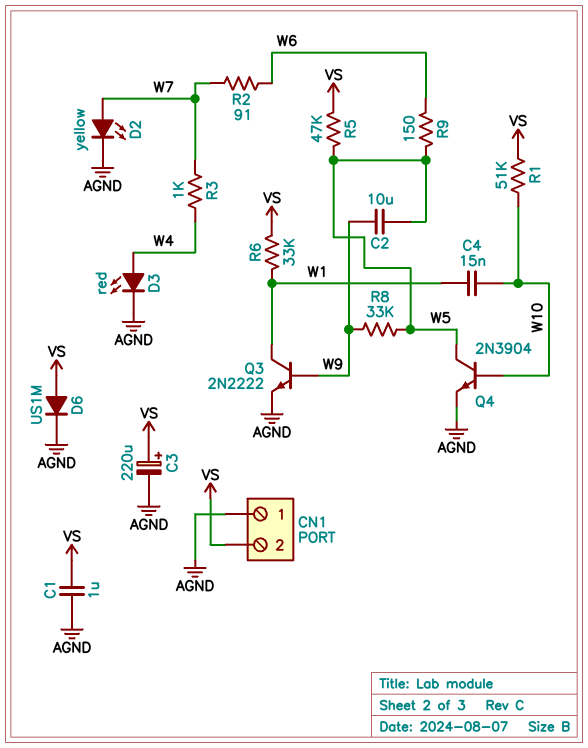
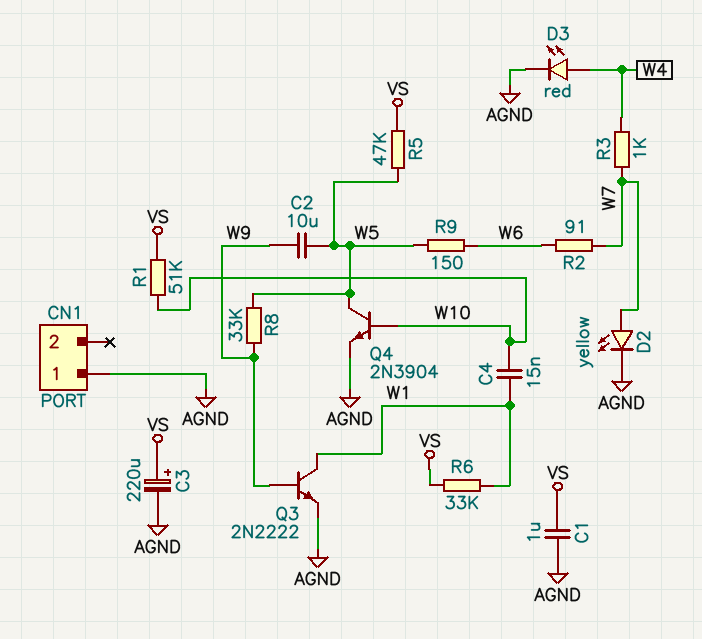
CN1 pin 2: VS -> none
D6: diode US1M (A VS, K AGND) -> none

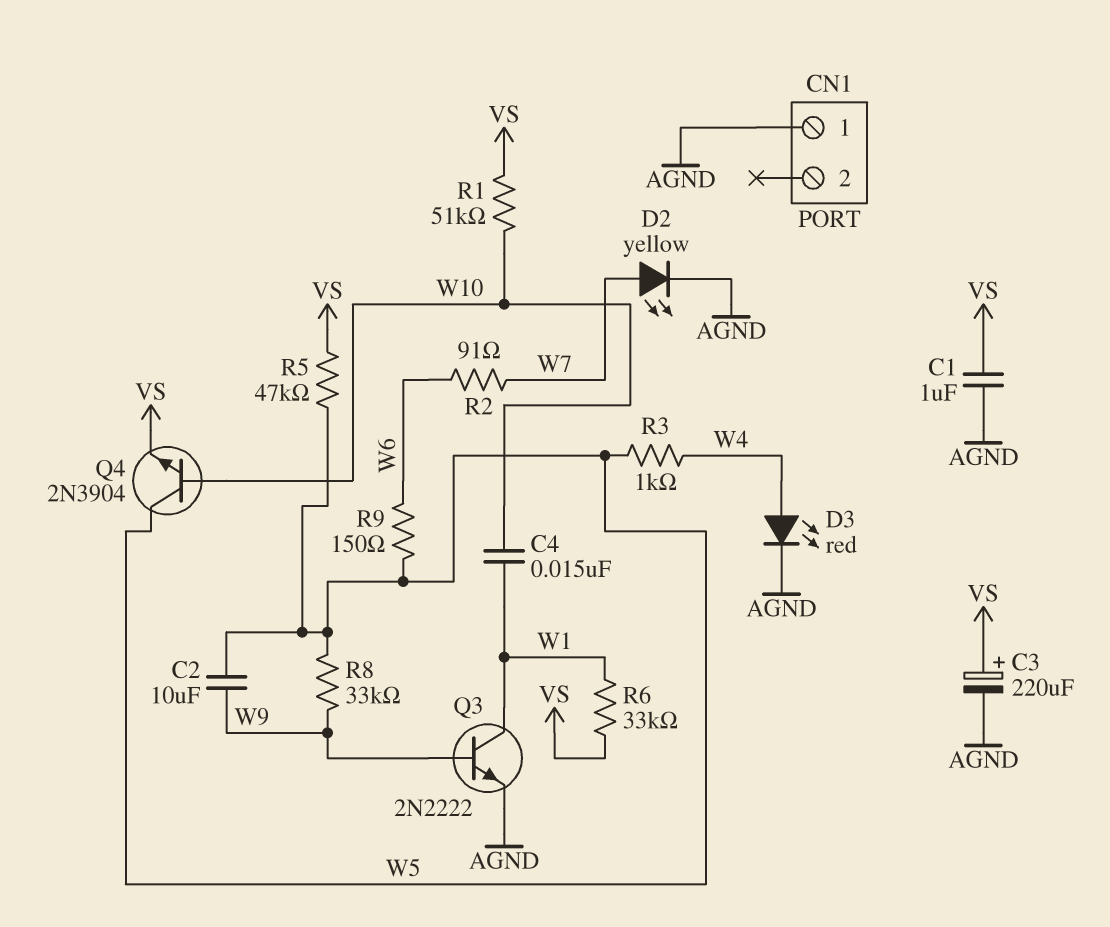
Q4: NPN 2N3904 (B W10, C W5, E AGND) -> NPN 2N3904 (B W10, C W5, E VS)
R3: 1k (W4, W7) -> 1k (W4, W5)

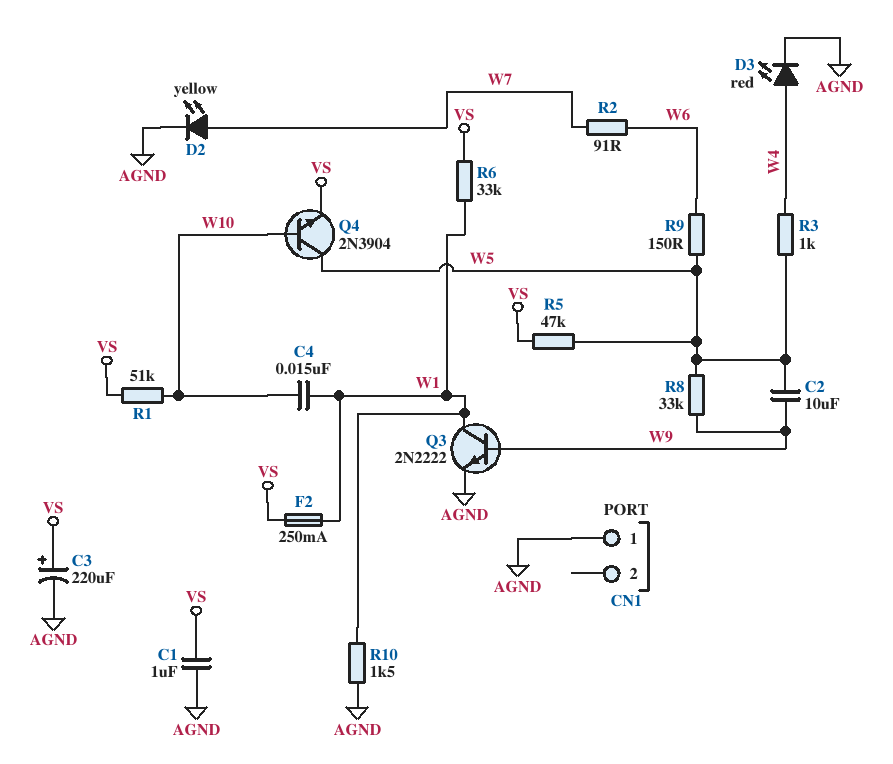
F2: none -> 250mA (VS, W1)
R10: none -> 1.5k (AGND, W1)

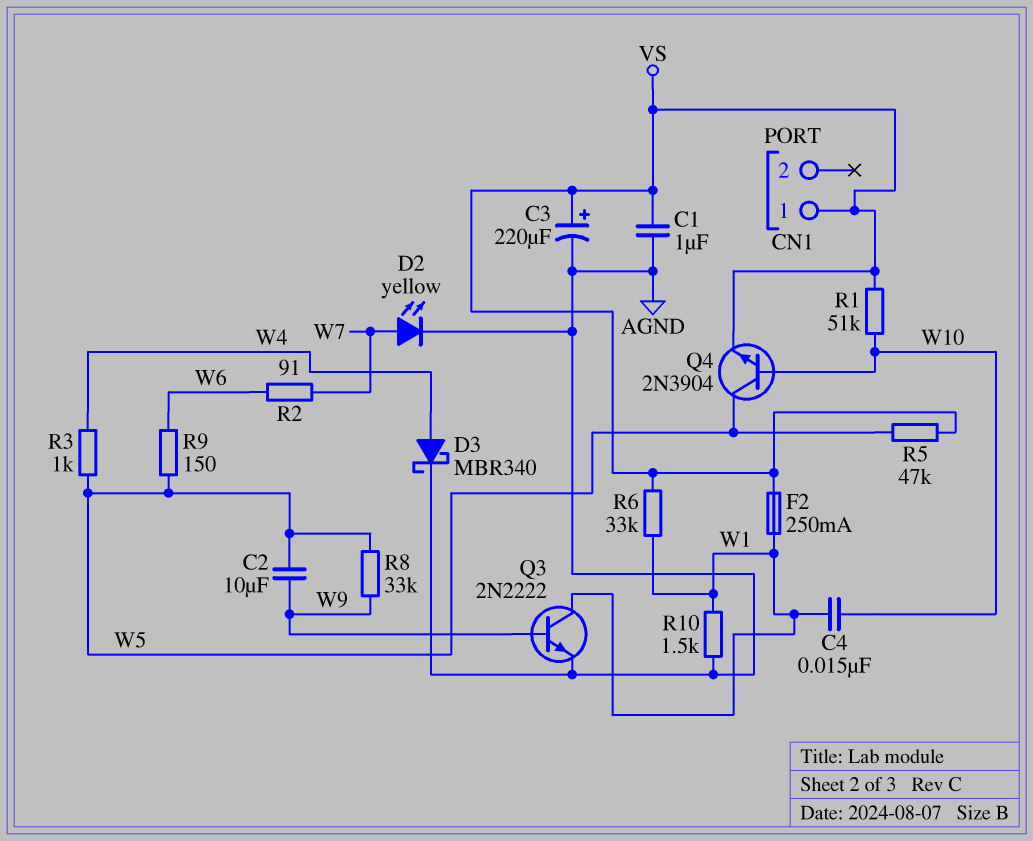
CN1 pin 1: AGND -> VS
D3: LED red (A W4, K AGND) -> schottky MBR340 (A W4, K AGND)

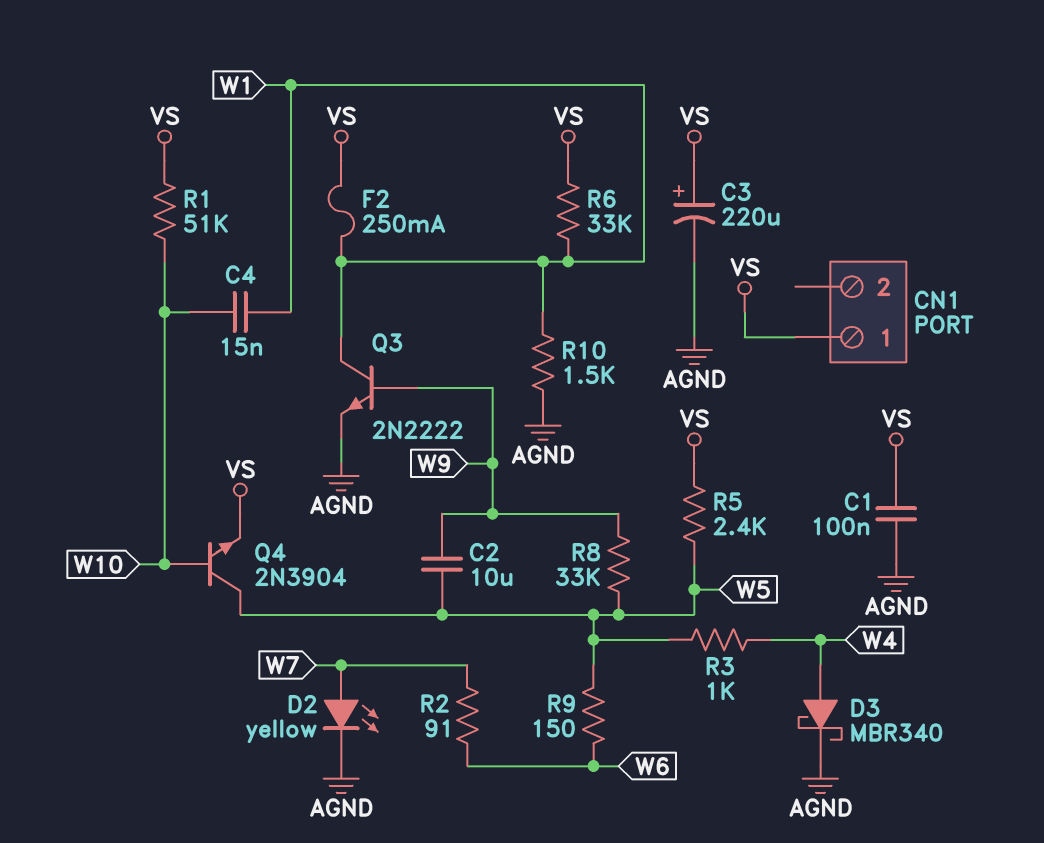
C1: 1uF (AGND, VS) -> 100nF (AGND, VS)
R5: 47k (VS, W5) -> 2.4k (VS, W5)

